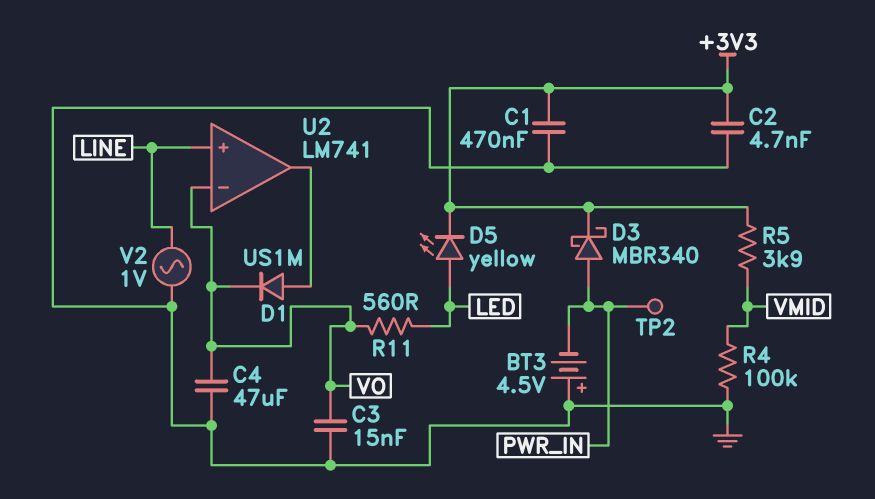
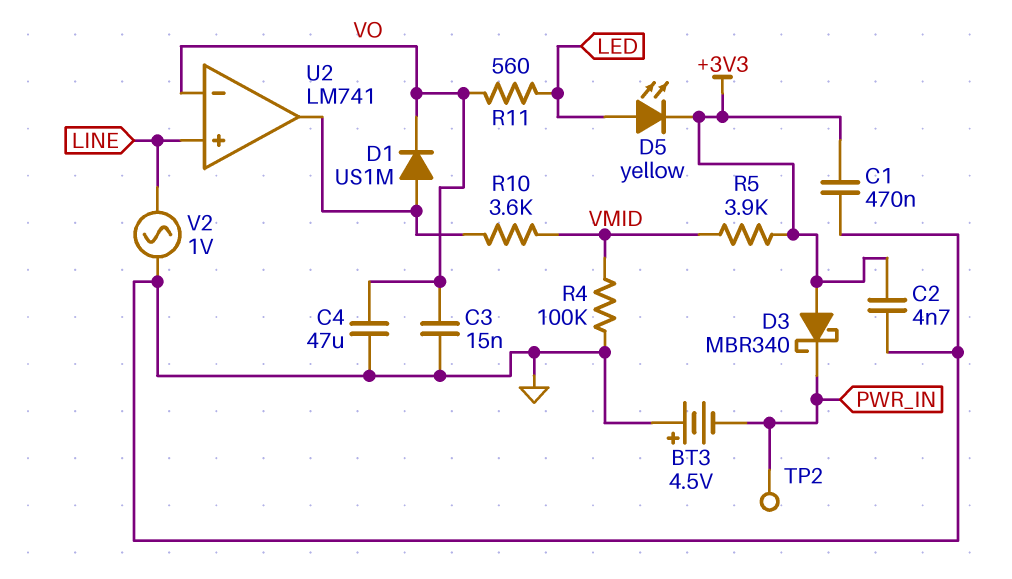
D3: schottky MBR340 (A PWR_IN, K +3V3) -> schottky MBR340 (A +3V3, K PWR_IN)
R10: none -> 3.6k (U2/out, VMID)

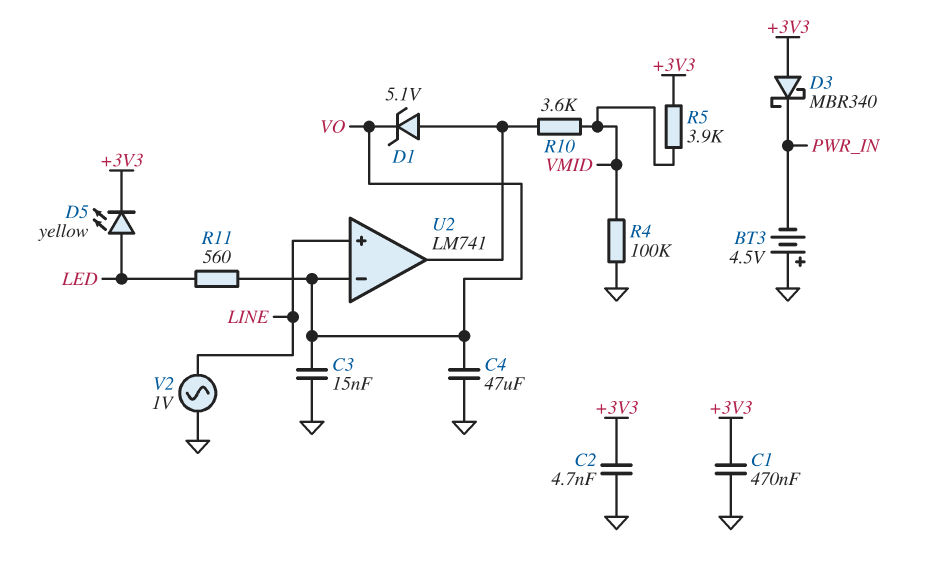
D1: diode US1M (A U2/out, K VO) -> zener 5.1V (A U2/out, K VO)
TP2: test point (PWR_IN) -> none

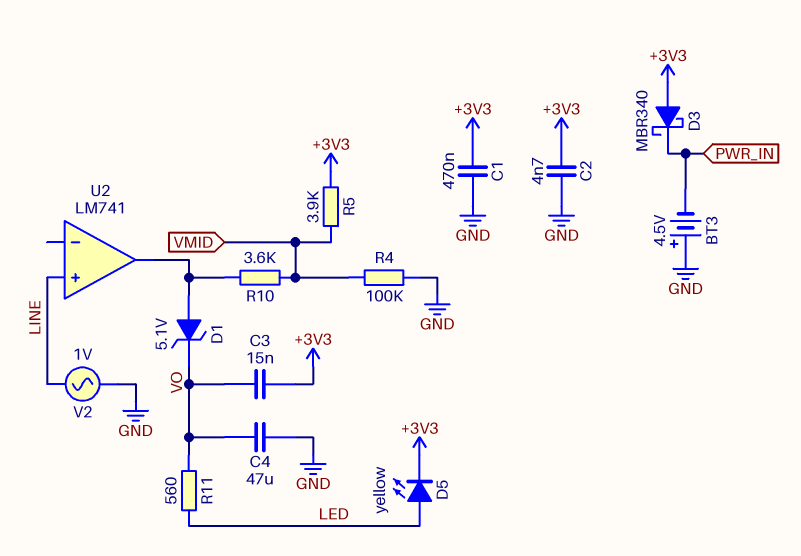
C3: 15nF (GND, VO) -> 15nF (+3V3, VO)
U2 pin in-: VO -> none

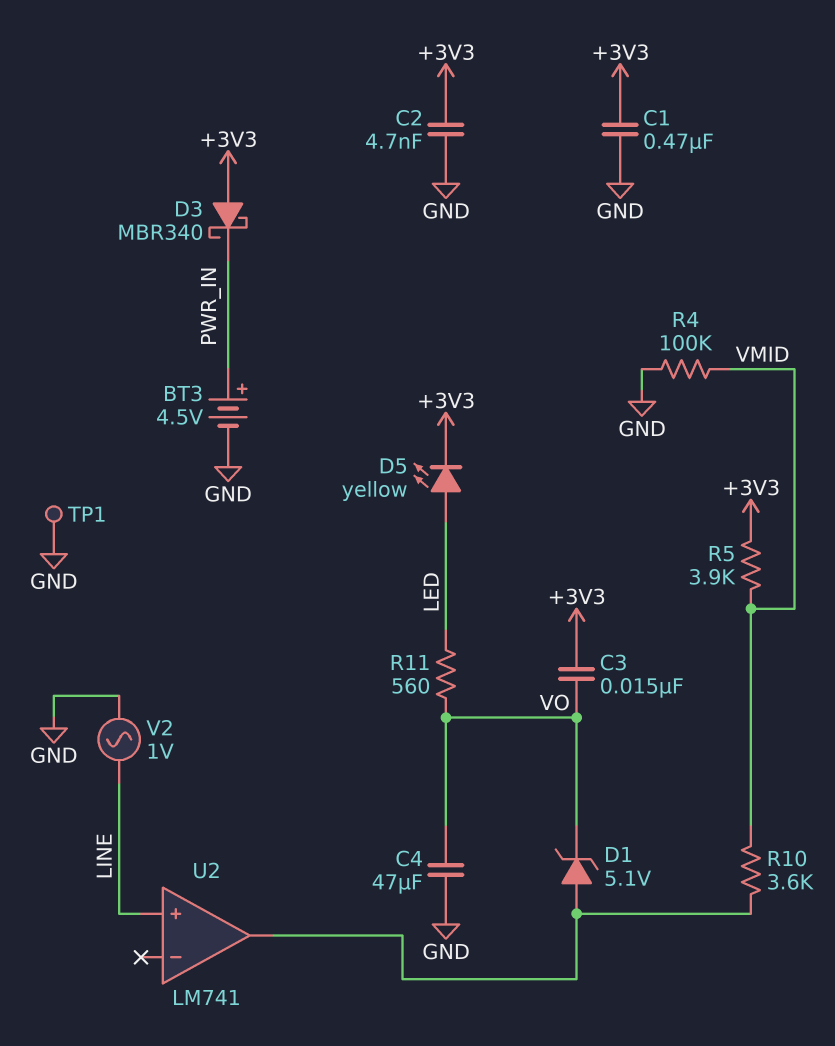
BT3: 4.5V (plus GND, minus PWR_IN) -> 4.5V (plus PWR_IN, minus GND)
TP1: none -> test point (GND)

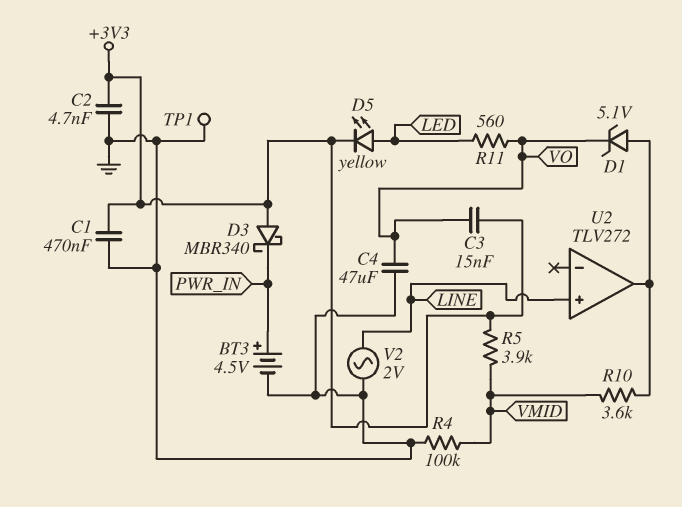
U2: LM741 -> TLV272
V2: AC 1V (GND, LINE) -> AC 2V (GND, LINE)

